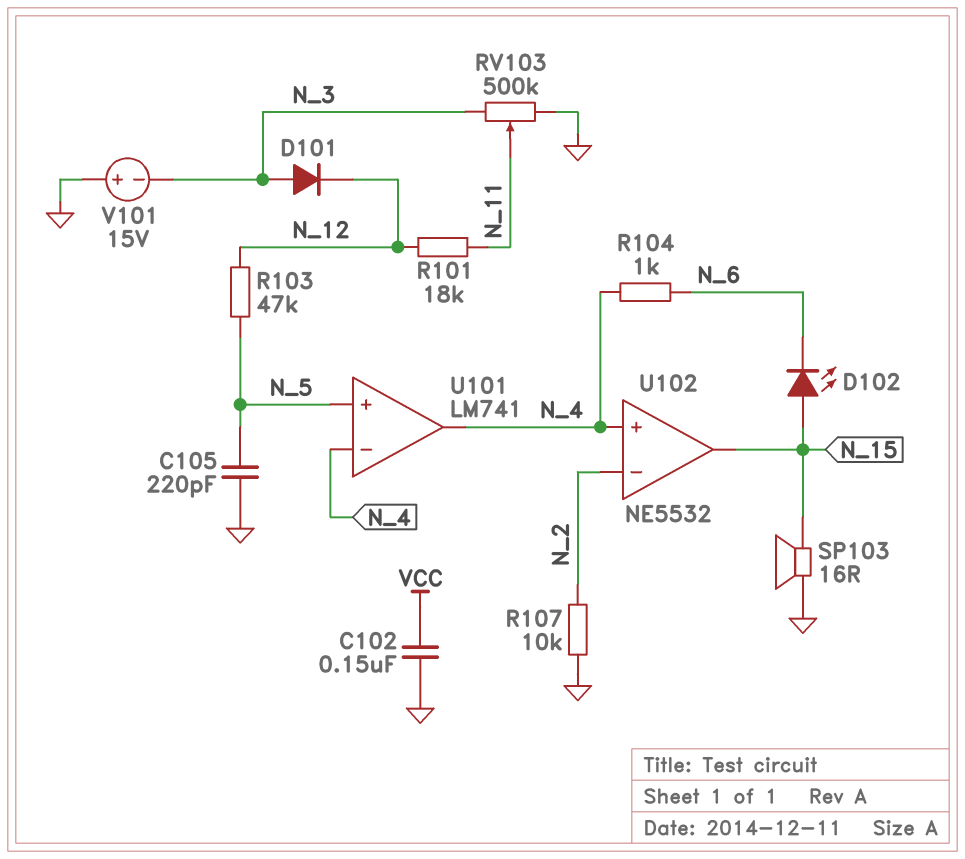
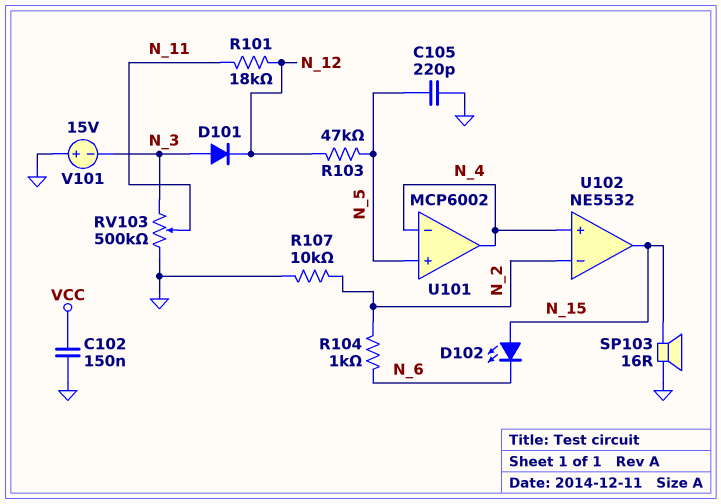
R104: 1k (N_4, N_6) -> 1k (N_2, N_6)
U101: LM741 -> MCP6002

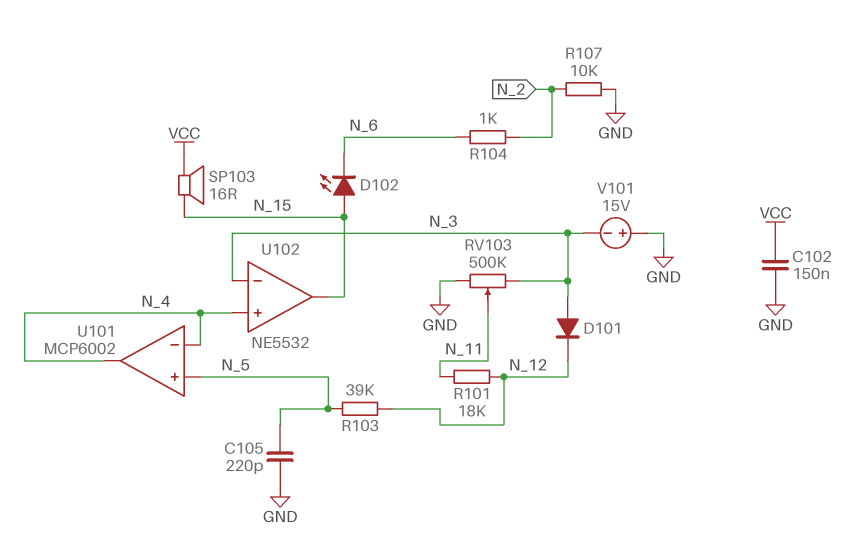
R103: 47k (N_5, N_12) -> 39k (N_5, N_12)
SP103: speaker 16R (GND, N_15) -> speaker 16R (N_15, VCC)
U102 pin in-: N_2 -> N_3

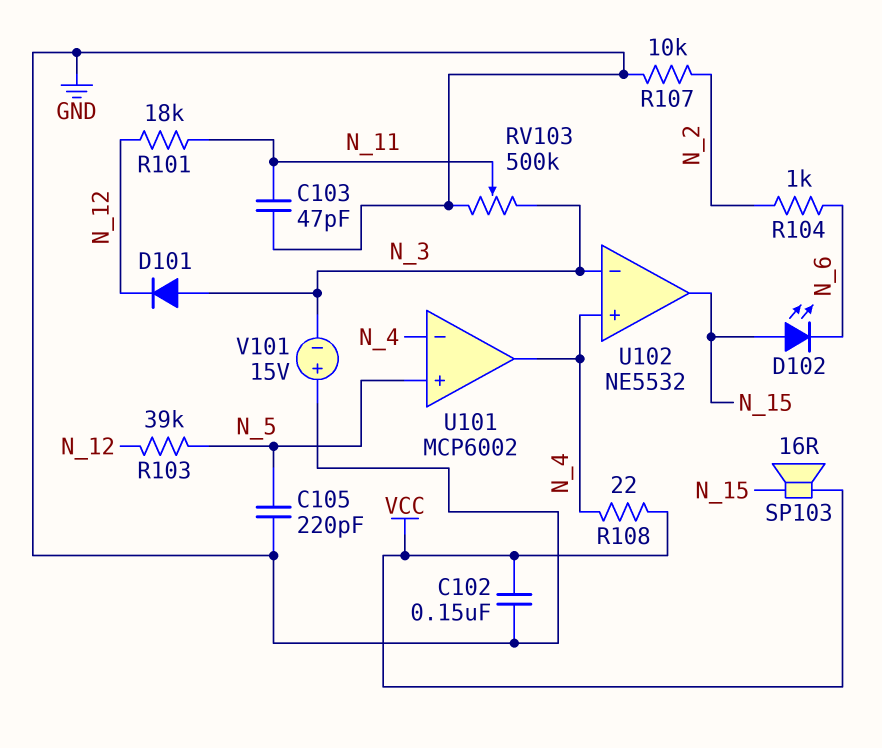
C103: none -> 47pF (GND, N_11)
R108: none -> 22 (N_4, VCC)

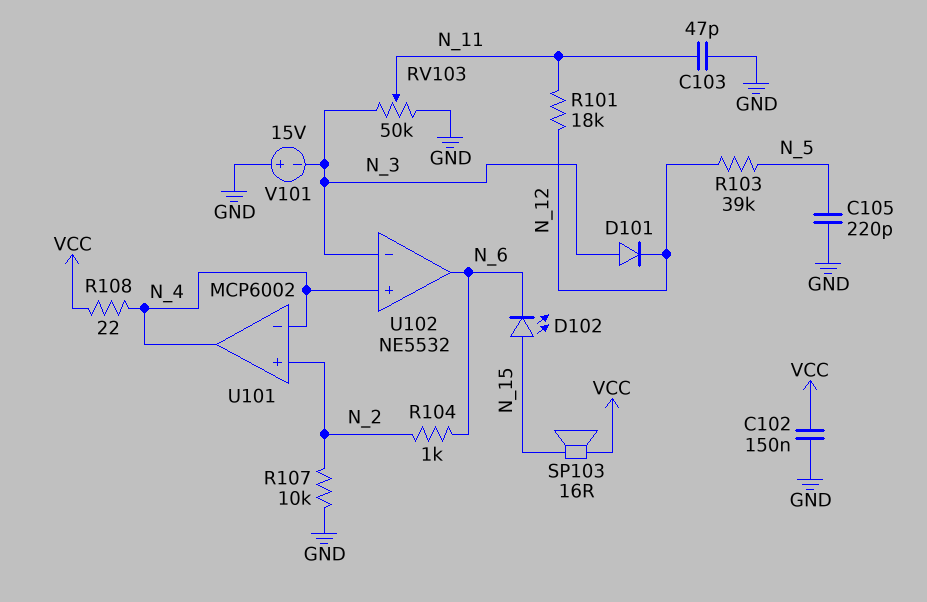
RV103: 500k (GND, N_3, wiper N_11) -> 50k (GND, N_3, wiper N_11)
U101 pin in+: N_5 -> N_2
U102 pin out: N_15 -> N_6

